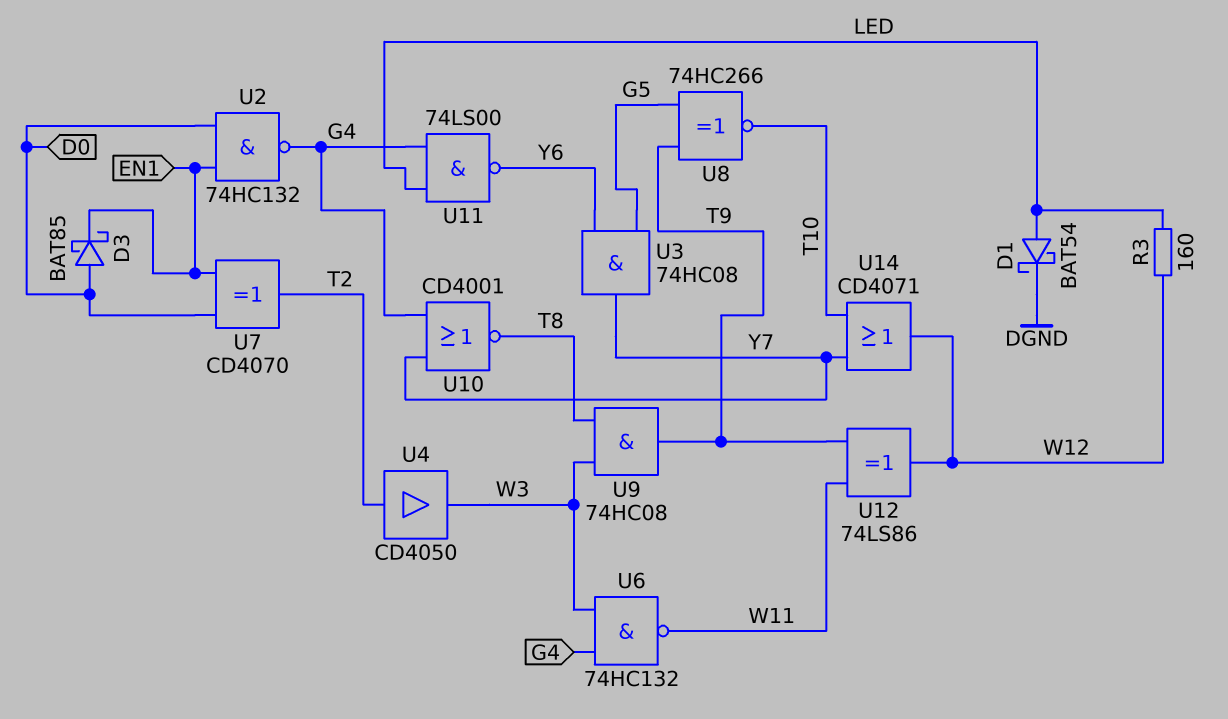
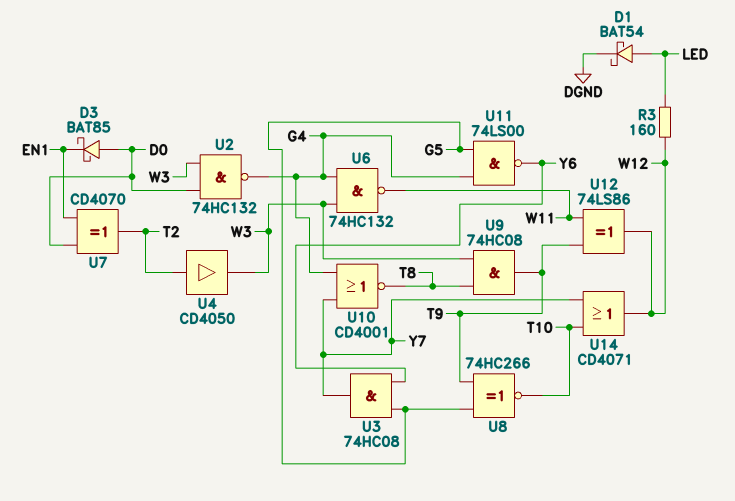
U2: NAND 74HC132 (in D0, in EN1, out G4) -> NAND 74HC132 (in D0, in W3, out G4)
U11: NAND 74LS00 (in G4, in LED, out Y6) -> NAND 74LS00 (in G4, in G5, out Y6)

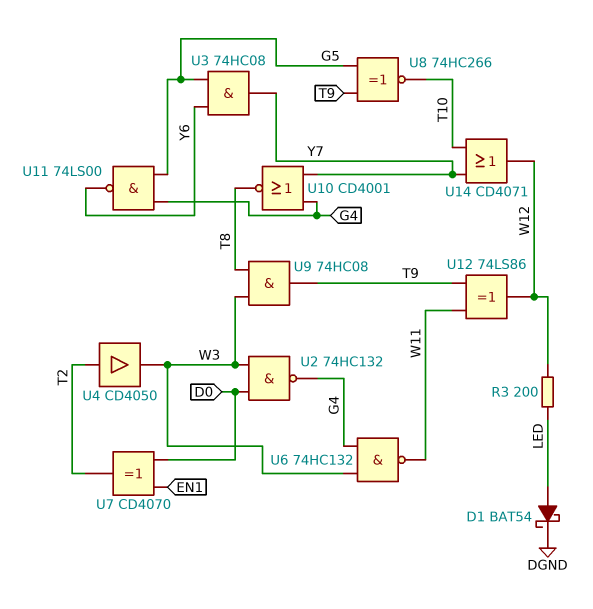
D3: schottky BAT85 (A D0, K EN1) -> none
R3: 160 (LED, W12) -> 200 (LED, W12)

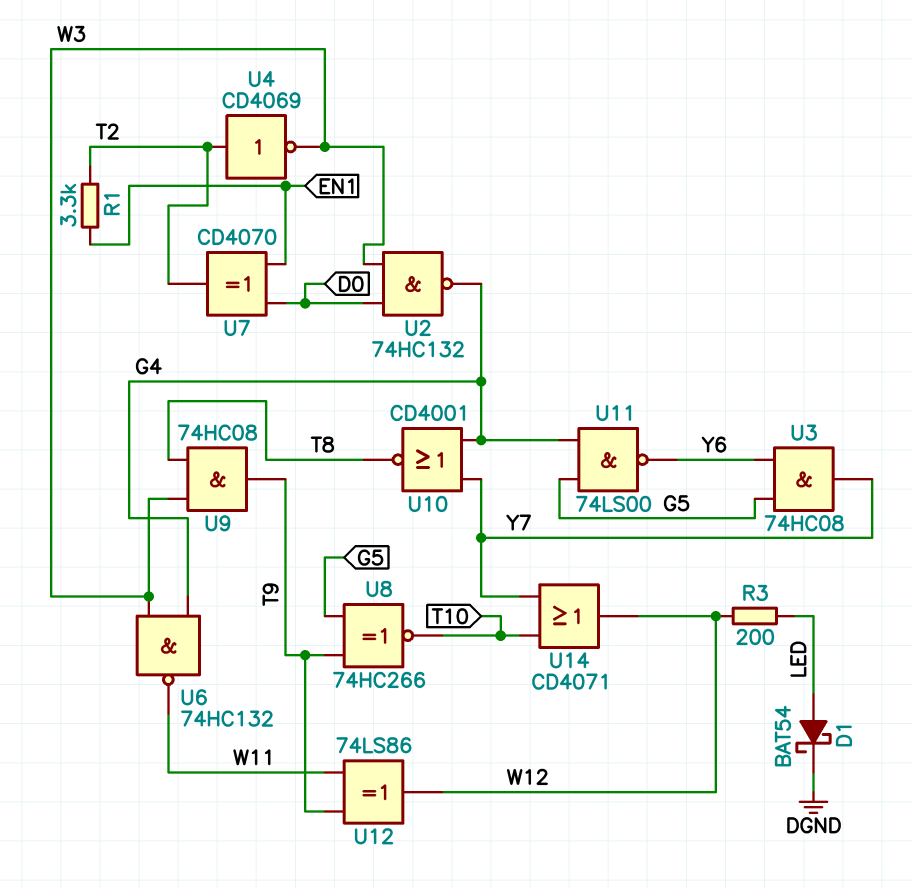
R1: none -> 3.3k (EN1, T2)
U4: buffer CD4050 (in T2, out W3) -> NOT CD4069 (in T2, out W3)

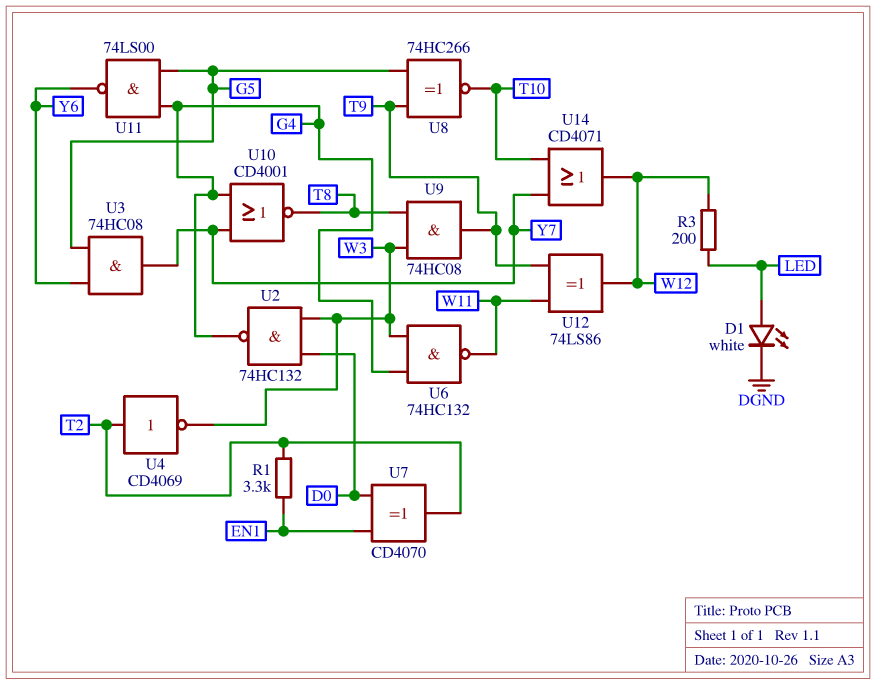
D1: schottky BAT54 (A LED, K DGND) -> LED white (A LED, K DGND)

